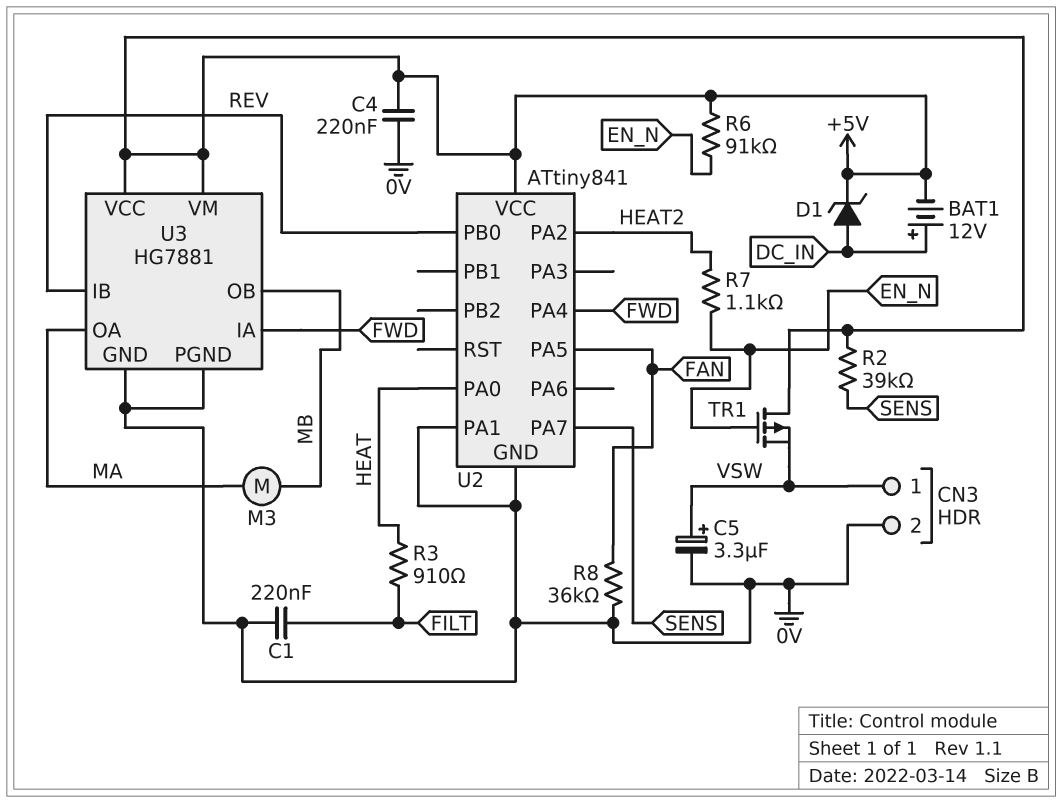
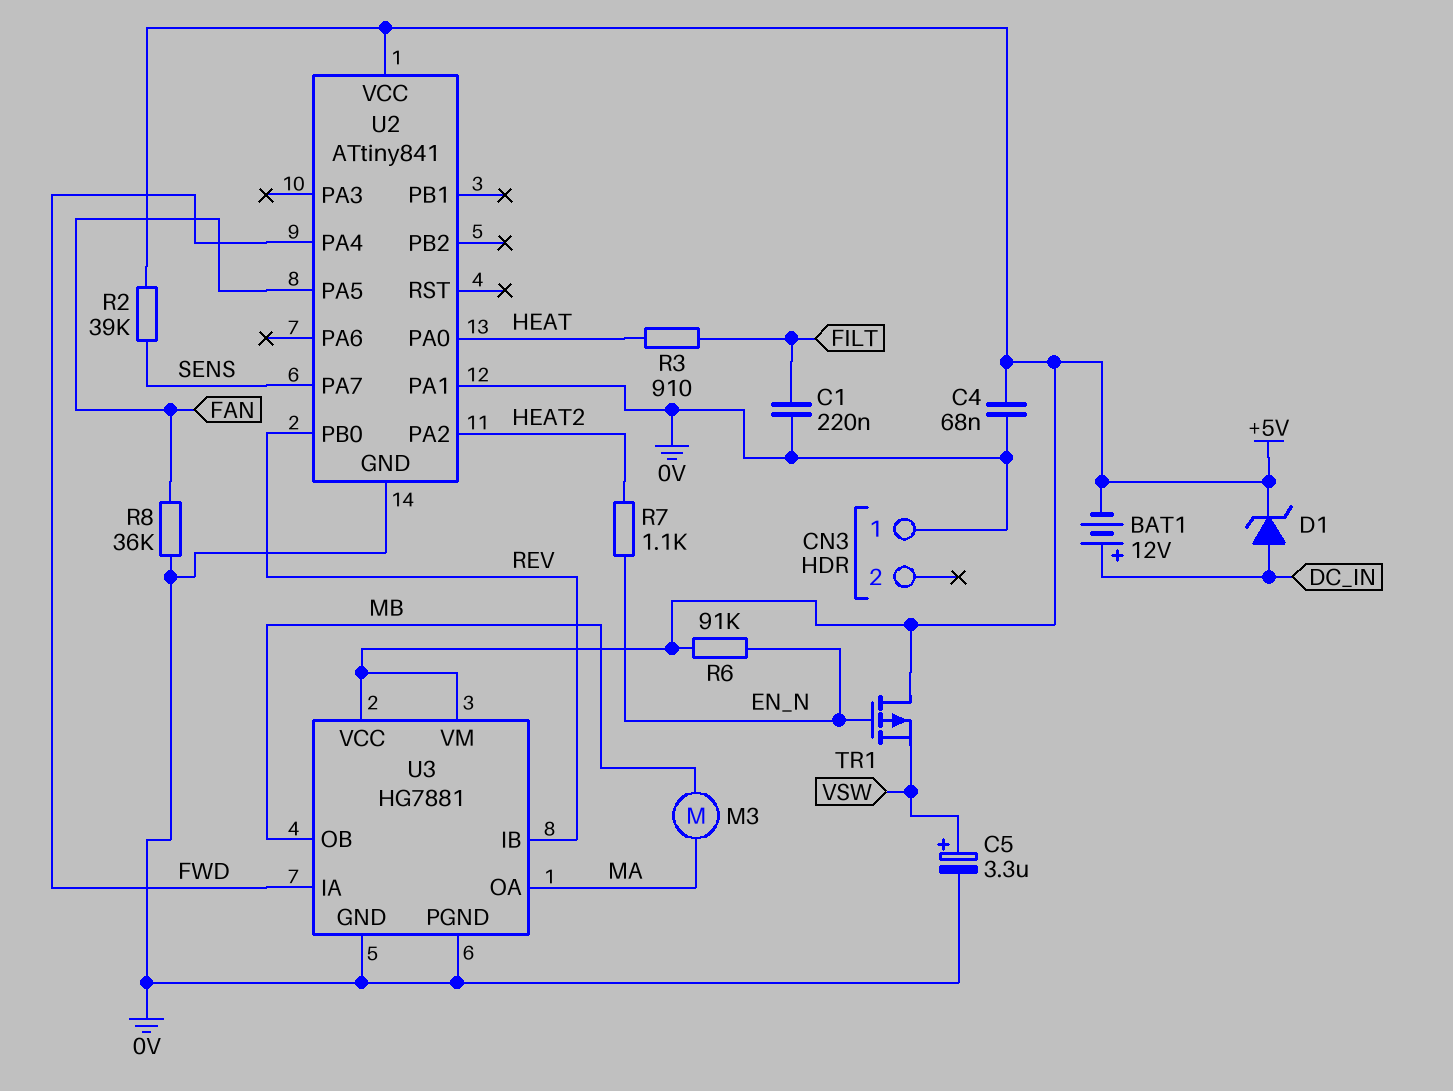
C4: 220nF (+5V, 0V) -> 68nF (+5V, 0V)
CN3 pin 1: VSW -> 0V
CN3 pin 2: 0V -> none

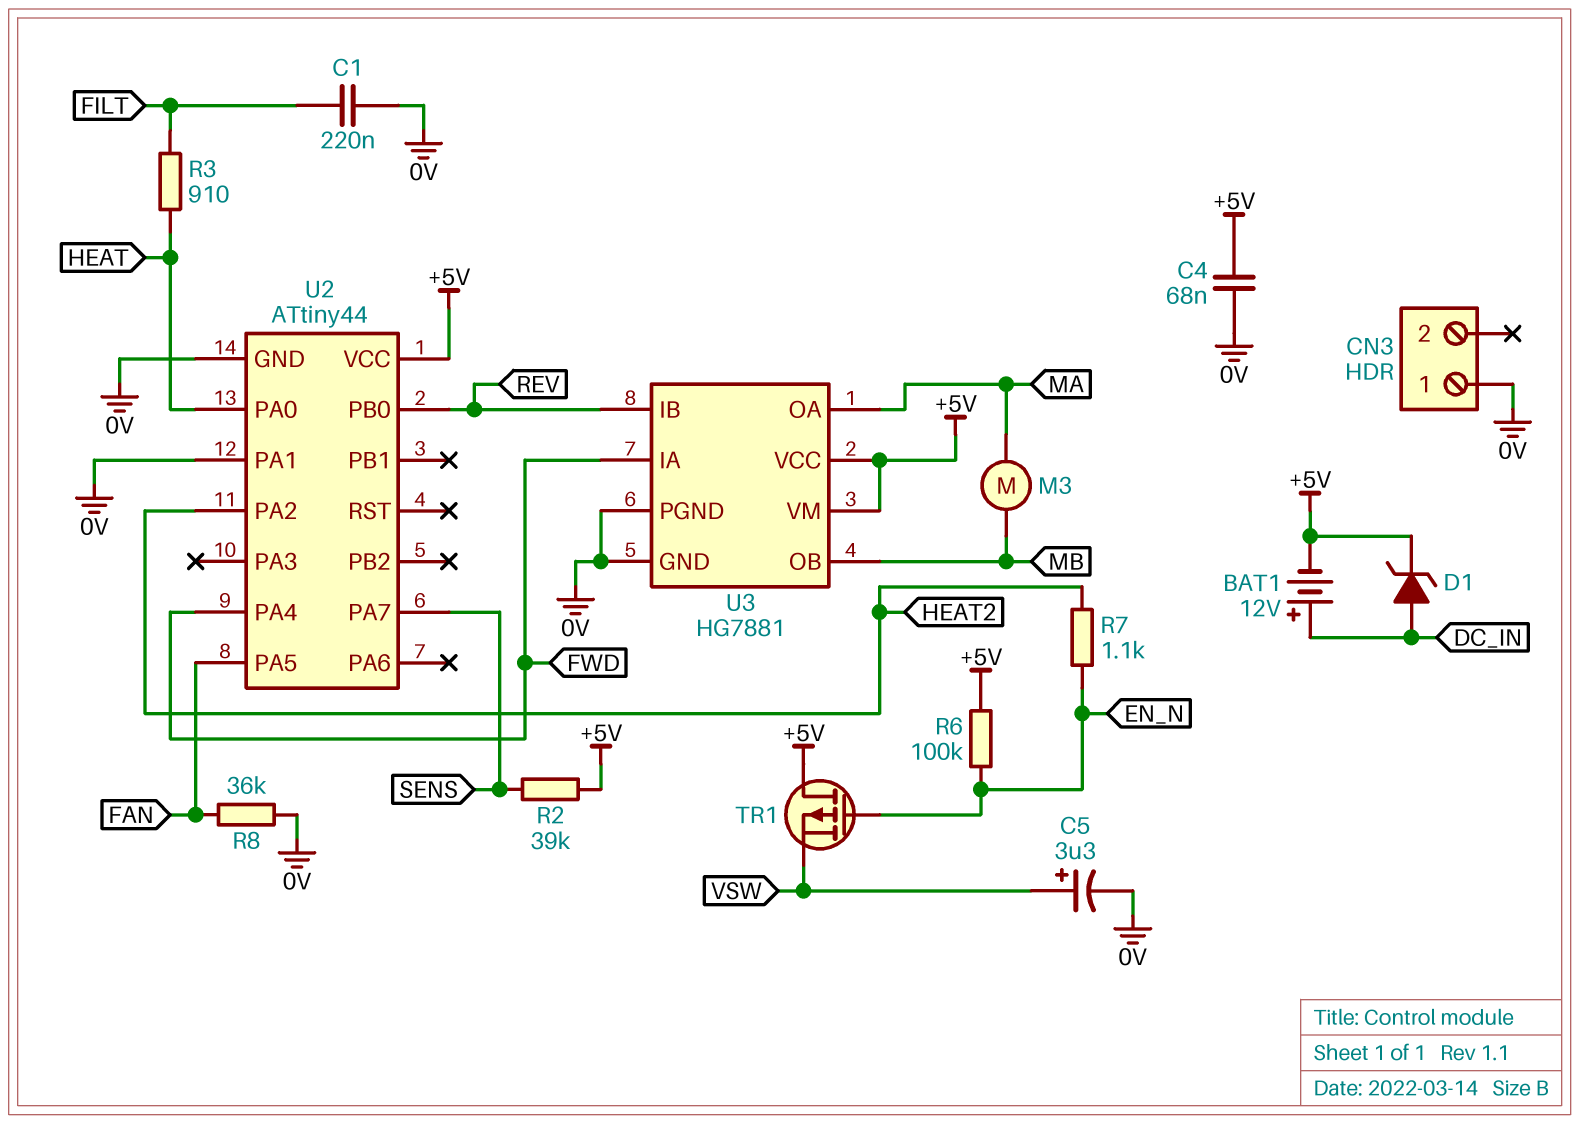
R6: 91k (+5V, EN_N) -> 100k (+5V, EN_N)
U2: ATtiny841 -> ATtiny44

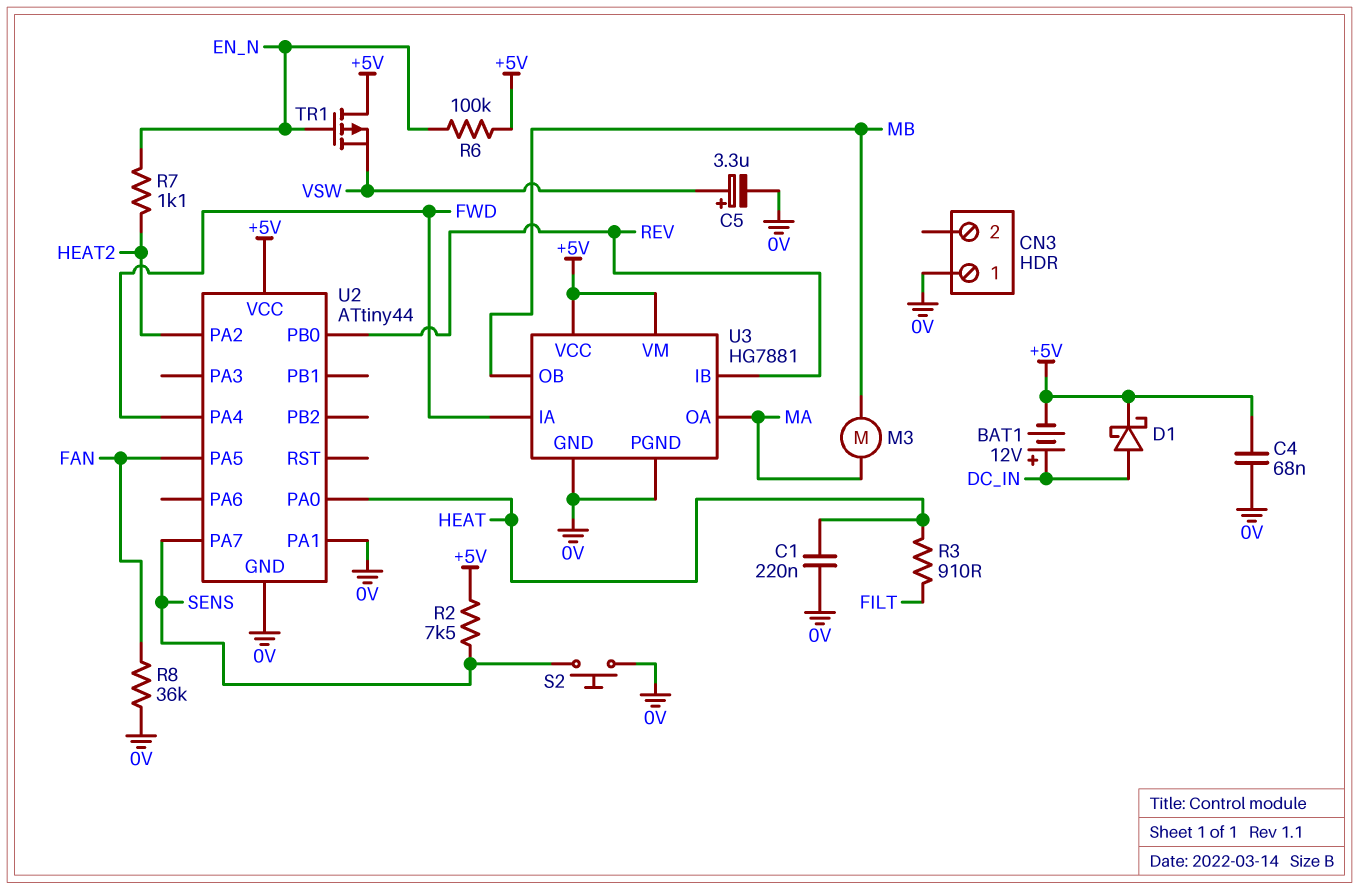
C1: 220nF (0V, FILT) -> 220nF (0V, HEAT)
D1: zener (A DC_IN, K +5V) -> schottky (A DC_IN, K +5V)
R2: 39k (+5V, SENS) -> 7.5k (+5V, SENS)
S2: none -> button (0V, SENS)

